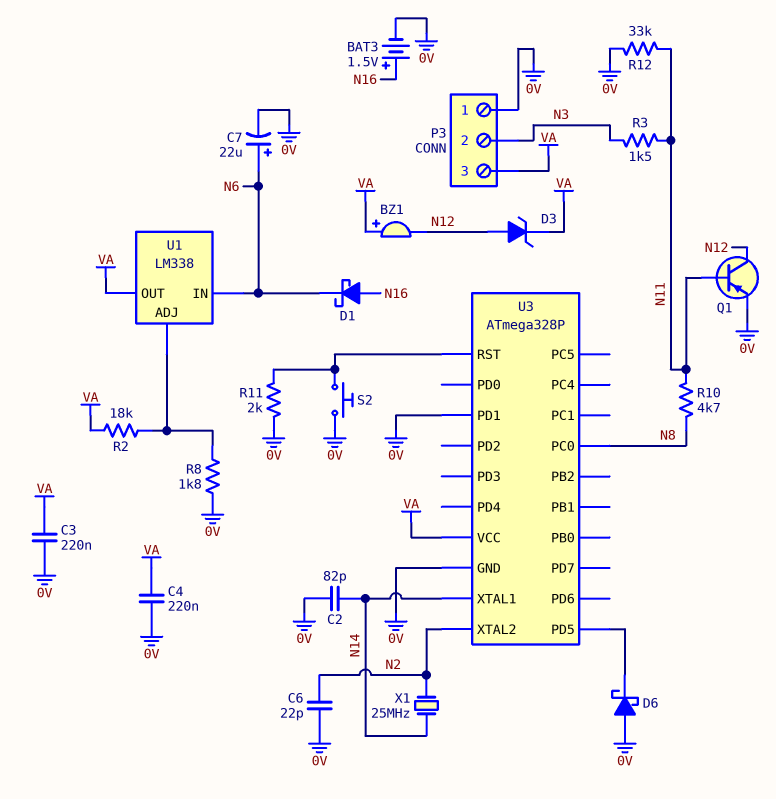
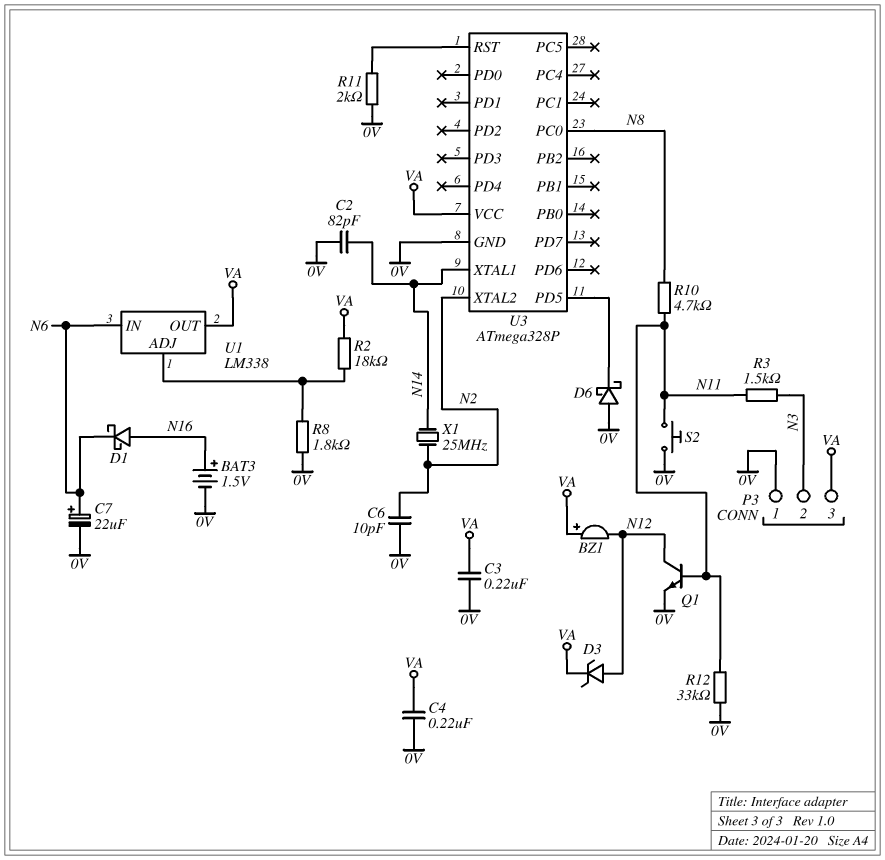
C6: 22pF (0V, N2) -> 10pF (0V, N2)
Q1: PNP (B N11, C N12, E 0V) -> NPN (B N11, C N12, E 0V)
S2: button (0V, U3/RST) -> button (0V, N11)
U3 pin PD1: 0V -> none

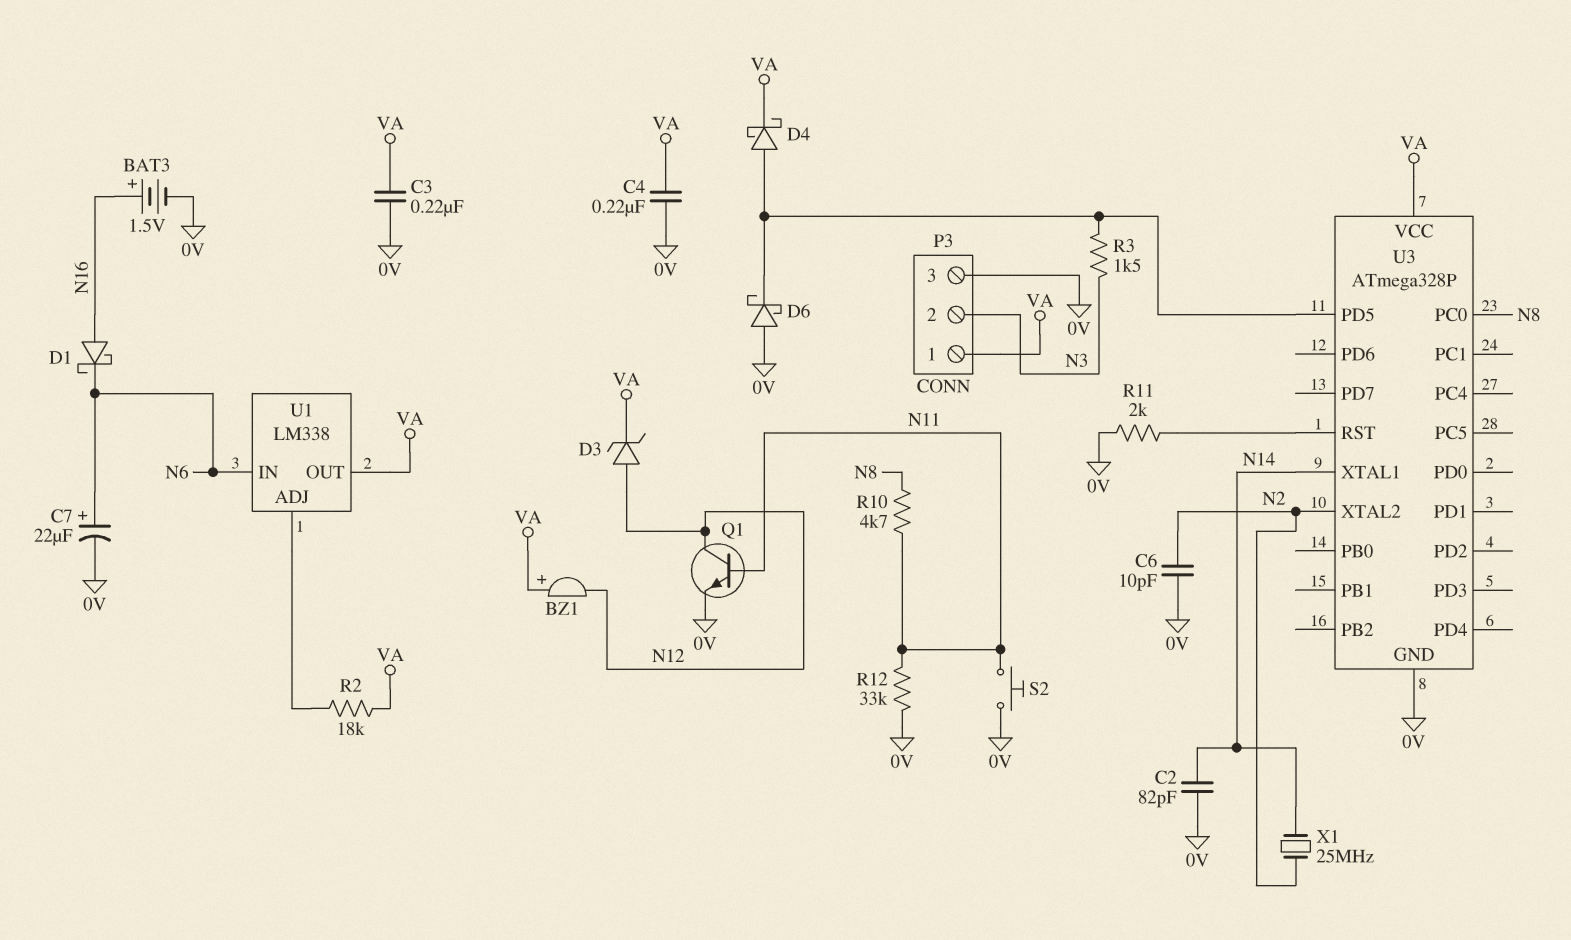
D4: none -> schottky (A U3/PD5, K VA)
P3 pin 1: 0V -> VA
P3 pin 3: VA -> 0V
R3: 1.5k (N3, N11) -> 1.5k (N3, U3/PD5)
R8: 1.8k (0V, U1/ADJ) -> none

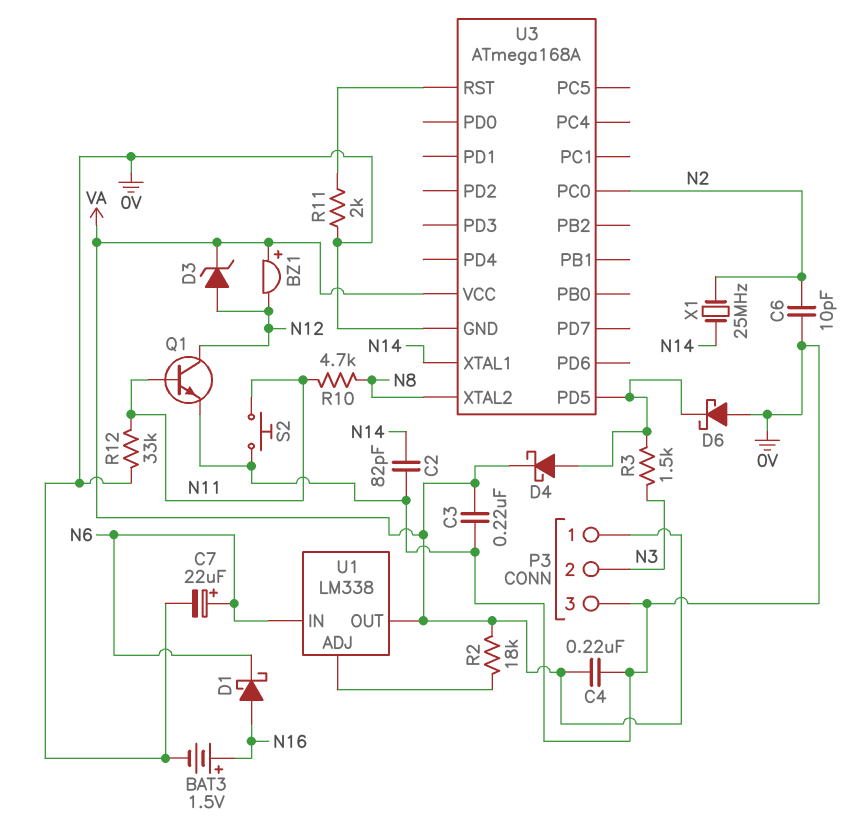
U3: ATmega328P -> ATmega168A
U3 pin PC0: N8 -> N2
U3 pin XTAL2: N2 -> N8

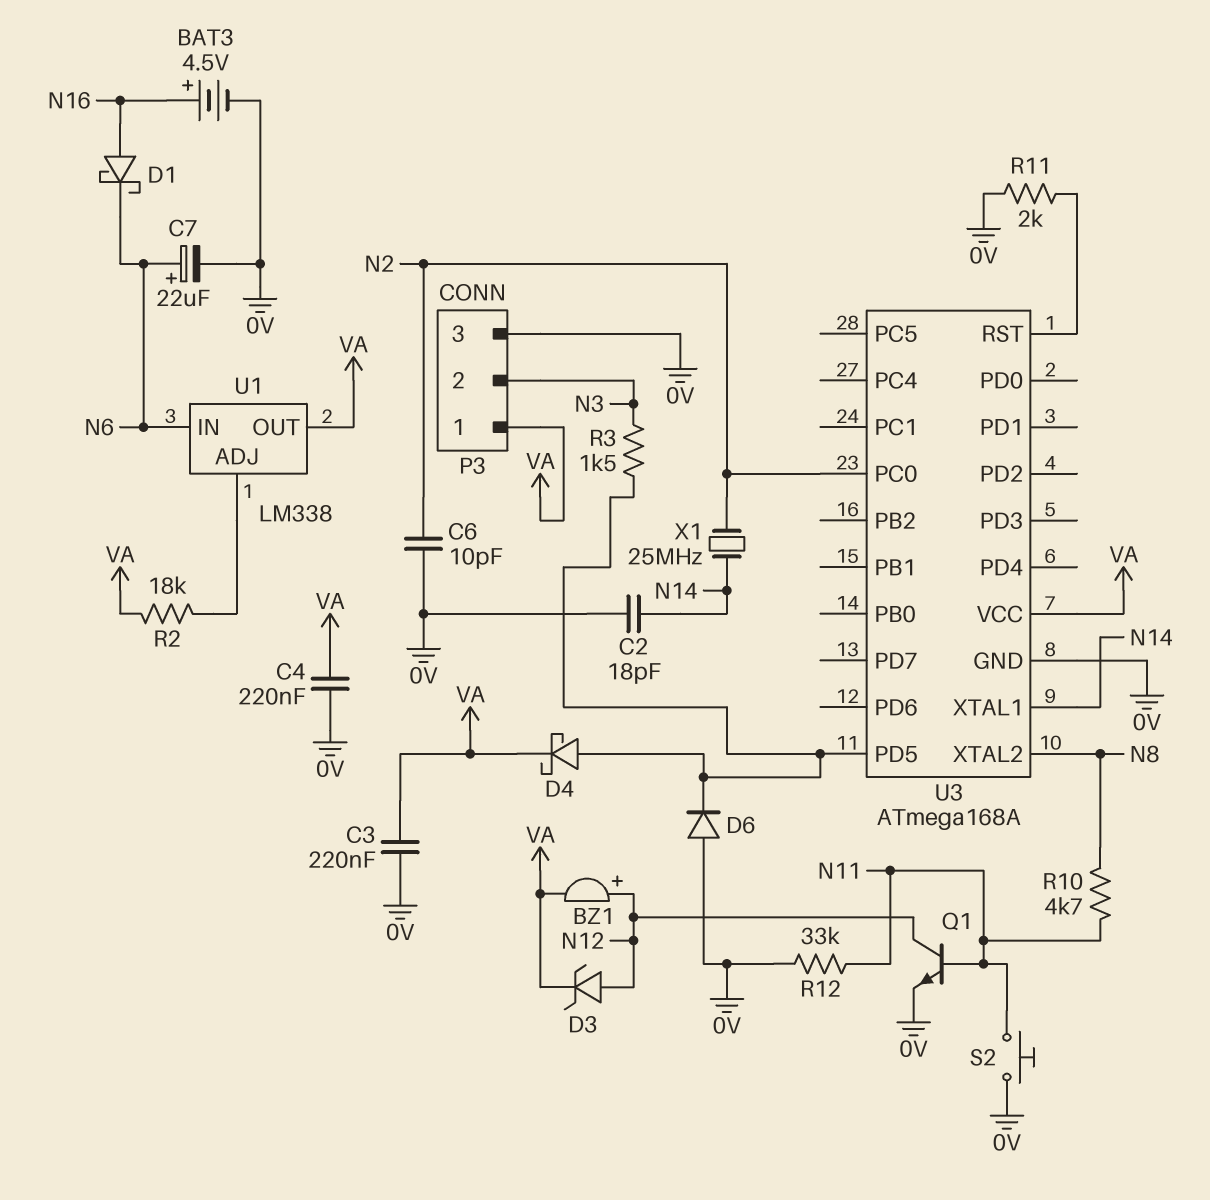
BAT3: 1.5V (plus N16, minus 0V) -> 4.5V (plus N16, minus 0V)
BZ1: buzzer (plus VA, minus N12) -> buzzer (plus N12, minus VA)
C2: 82pF (0V, N14) -> 18pF (0V, N14)
D6: schottky (A 0V, K U3/PD5) -> diode (A 0V, K U3/PD5)

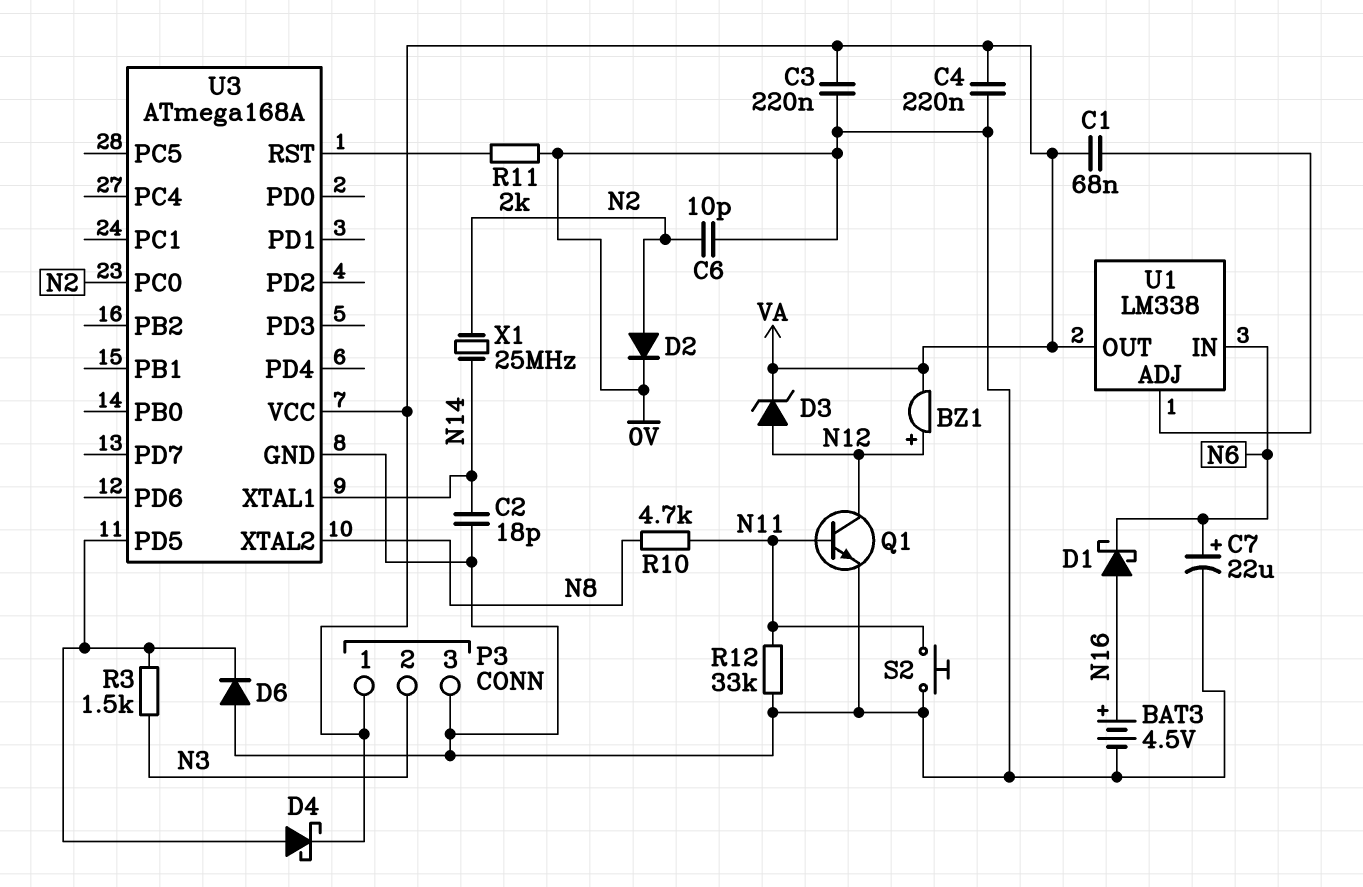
C1: none -> 68nF (U1/ADJ, VA)
D2: none -> diode (A N2, K 0V)
R2: 18k (U1/ADJ, VA) -> none

